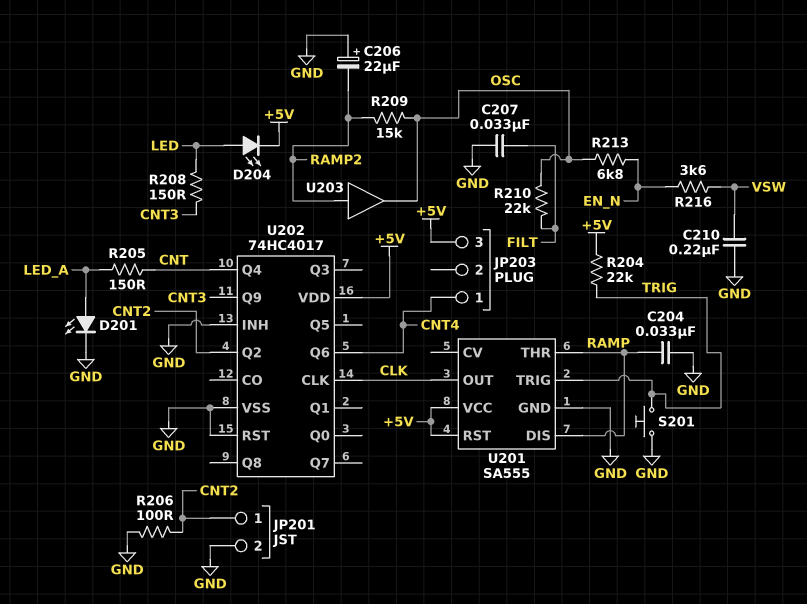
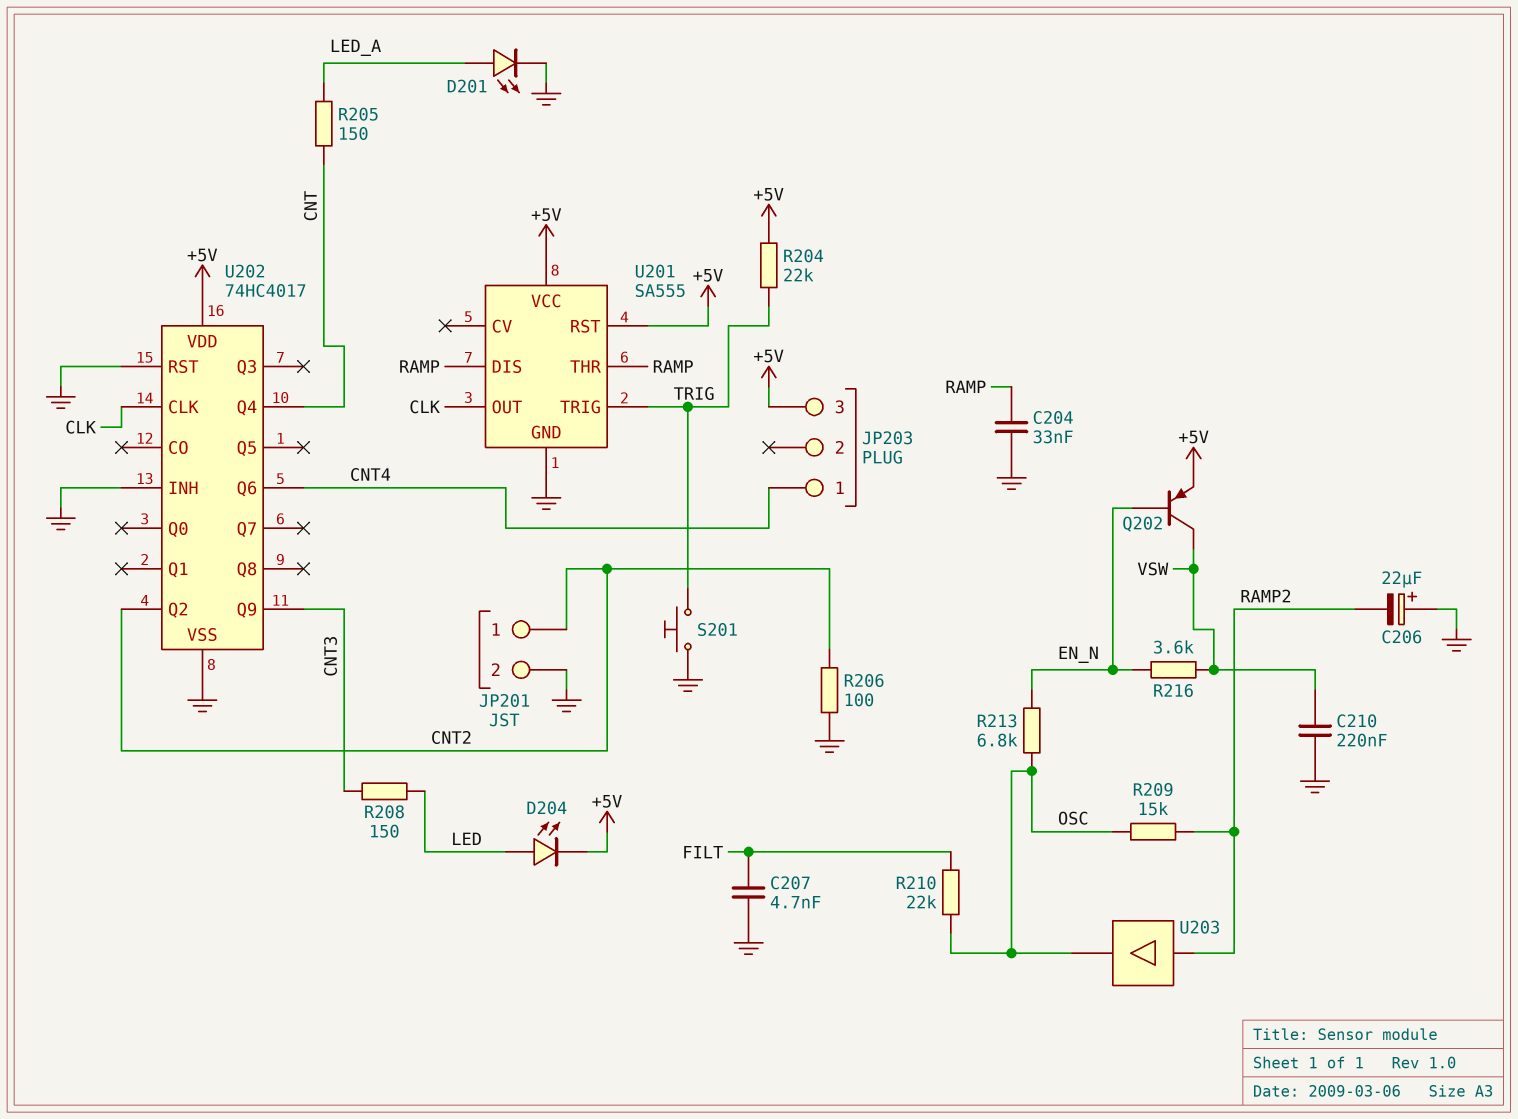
C207: 33nF (FILT, GND) -> 4.7nF (FILT, GND)
Q202: none -> PNP (B EN_N, C VSW, E +5V)

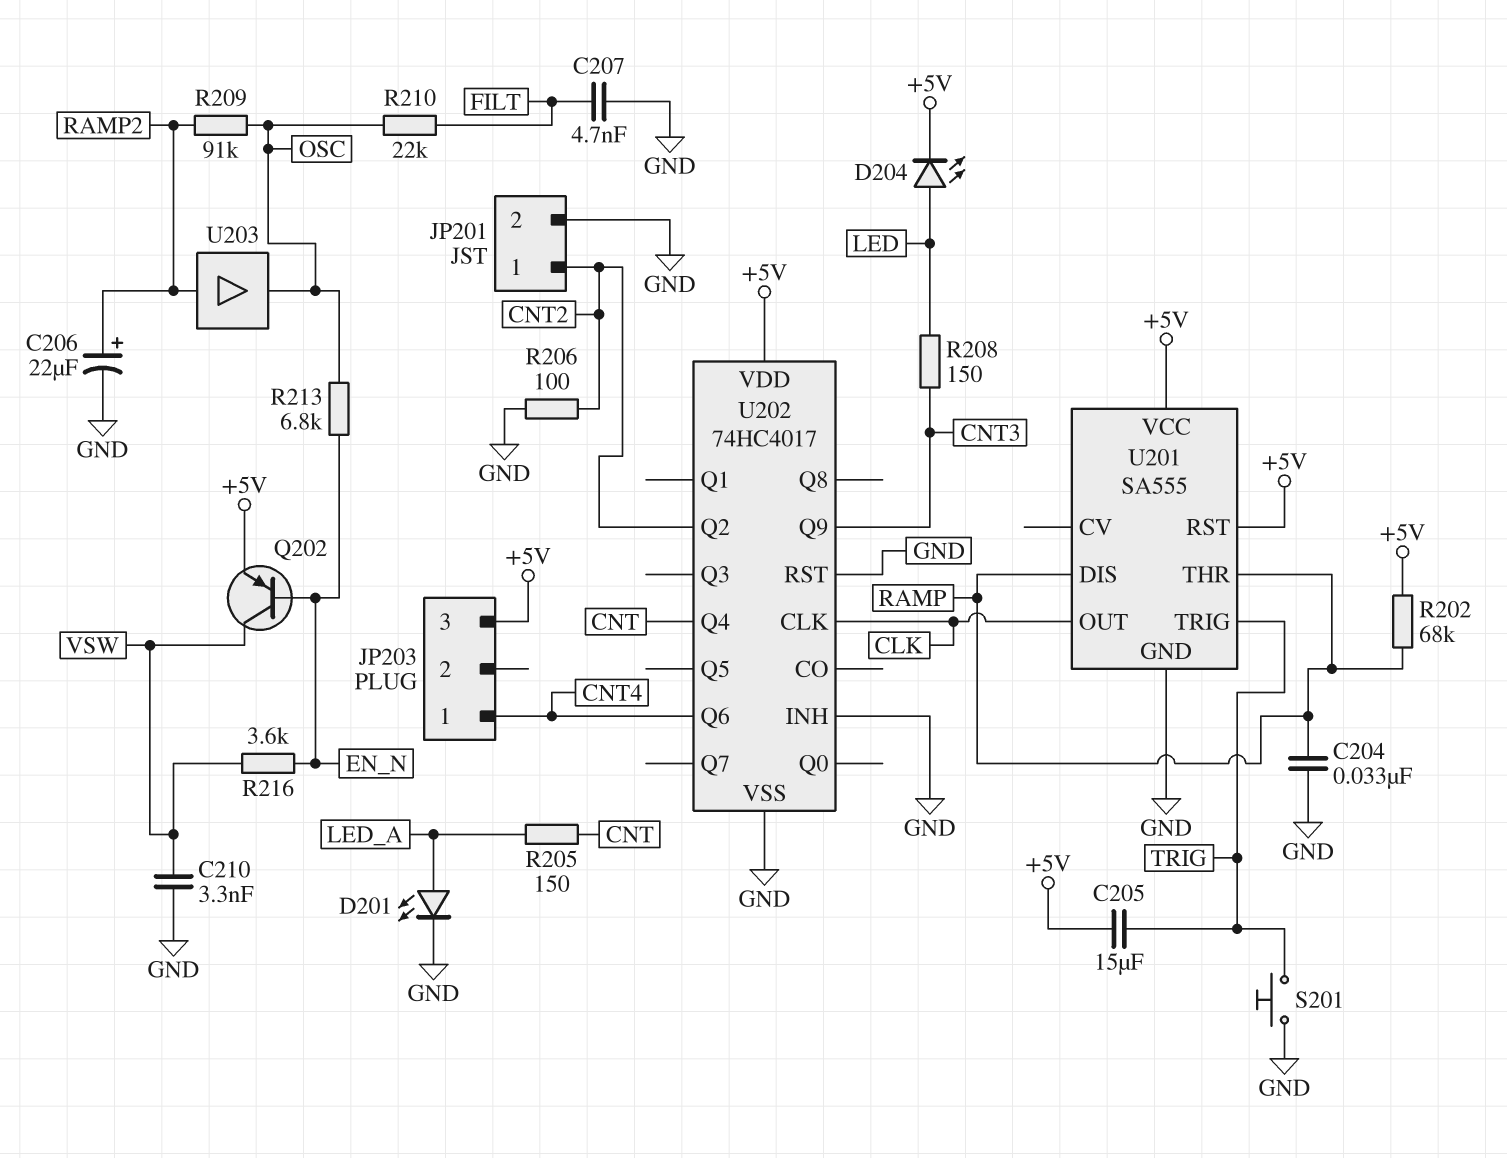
C205: none -> 15uF (+5V, TRIG)
C206: 22uF (plus GND, minus RAMP2) -> 22uF (plus RAMP2, minus GND)
C210: 220nF (GND, VSW) -> 3.3nF (GND, VSW)
R202: none -> 68k (+5V, RAMP)
R204: 22k (+5V, TRIG) -> none
R209: 15k (OSC, RAMP2) -> 91k (OSC, RAMP2)

